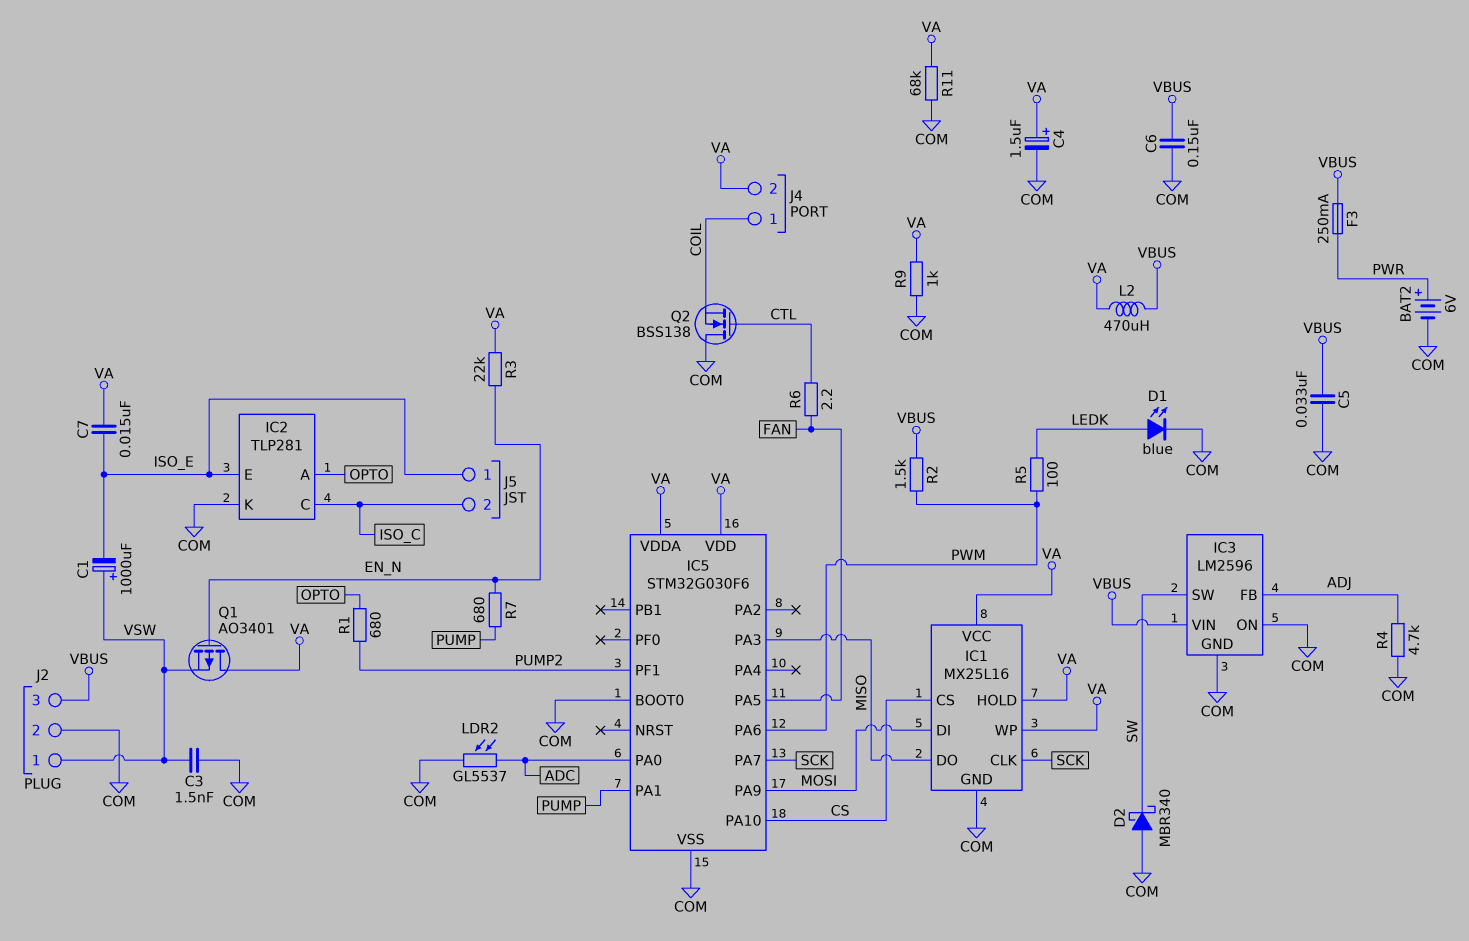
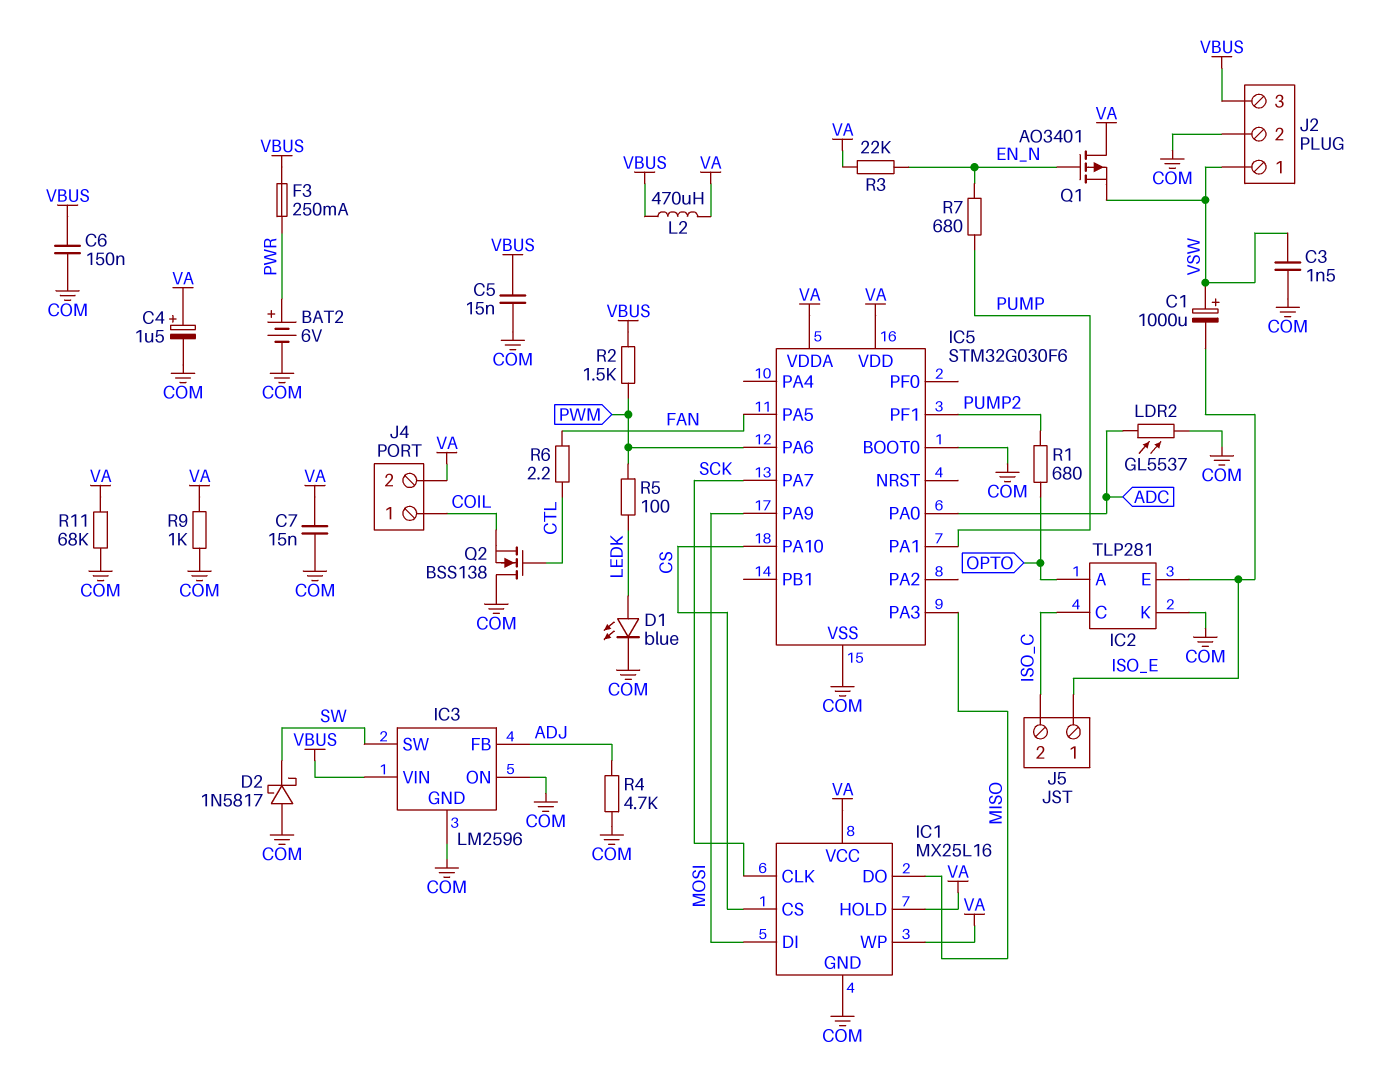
C5: 33nF (COM, VBUS) -> 15nF (COM, VBUS)
C7: 15nF (ISO_E, VA) -> 15nF (COM, VA)
D2: schottky MBR340 (A COM, K SW) -> schottky 1N5817 (A COM, K SW)

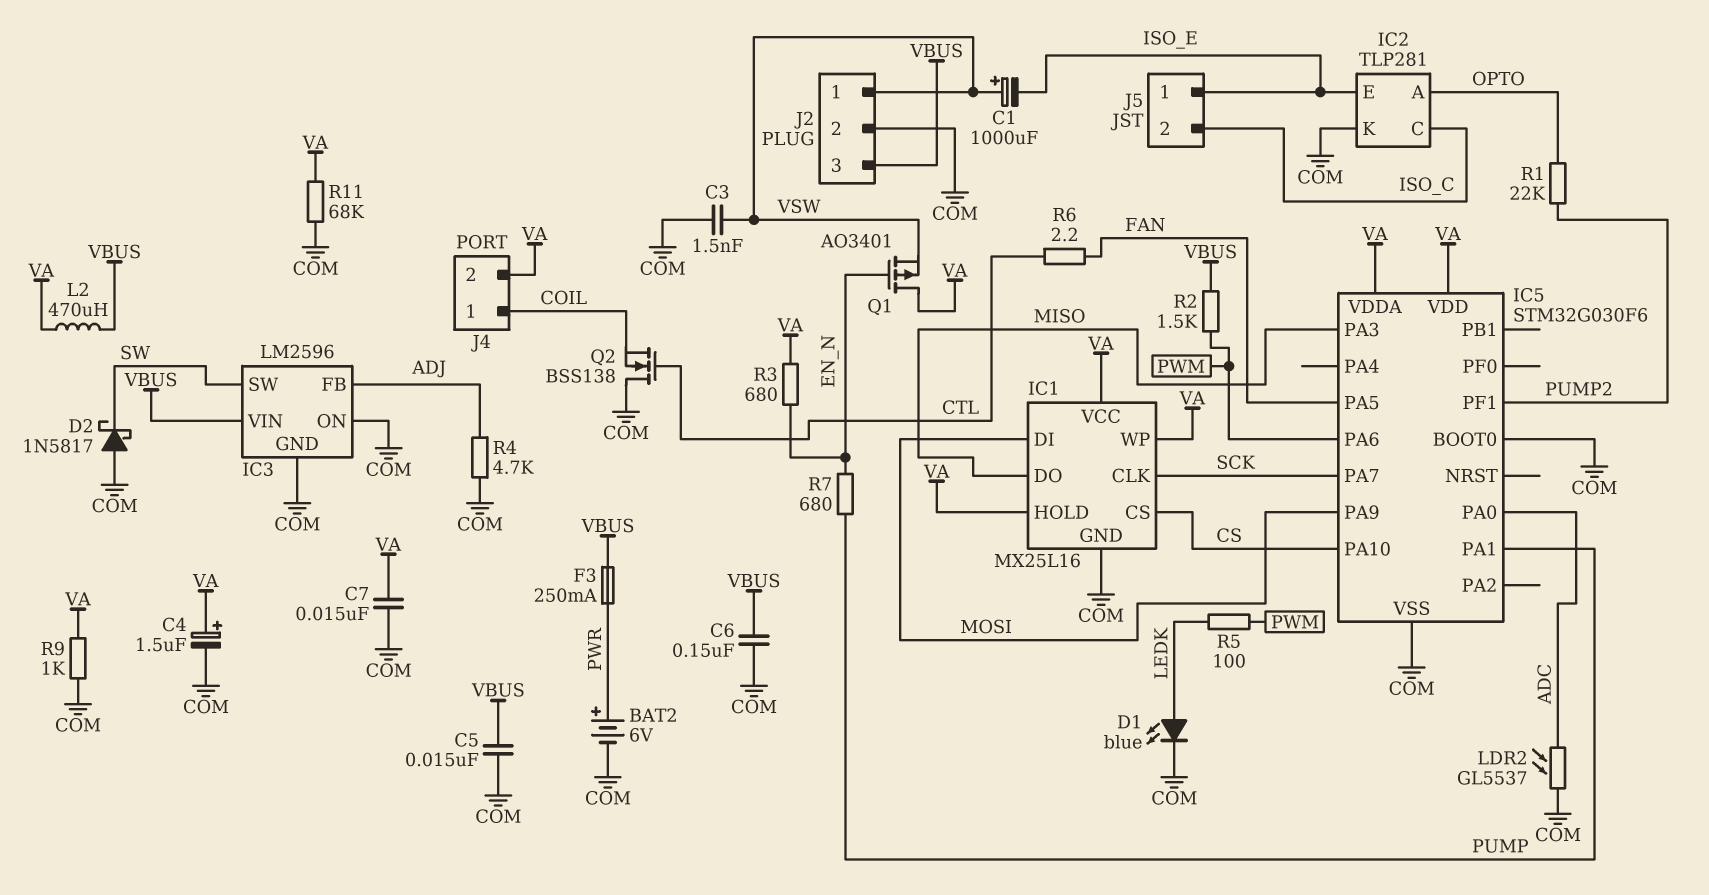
R1: 680 (OPTO, PUMP2) -> 22k (OPTO, PUMP2)
R3: 22k (EN_N, VA) -> 680 (EN_N, VA)

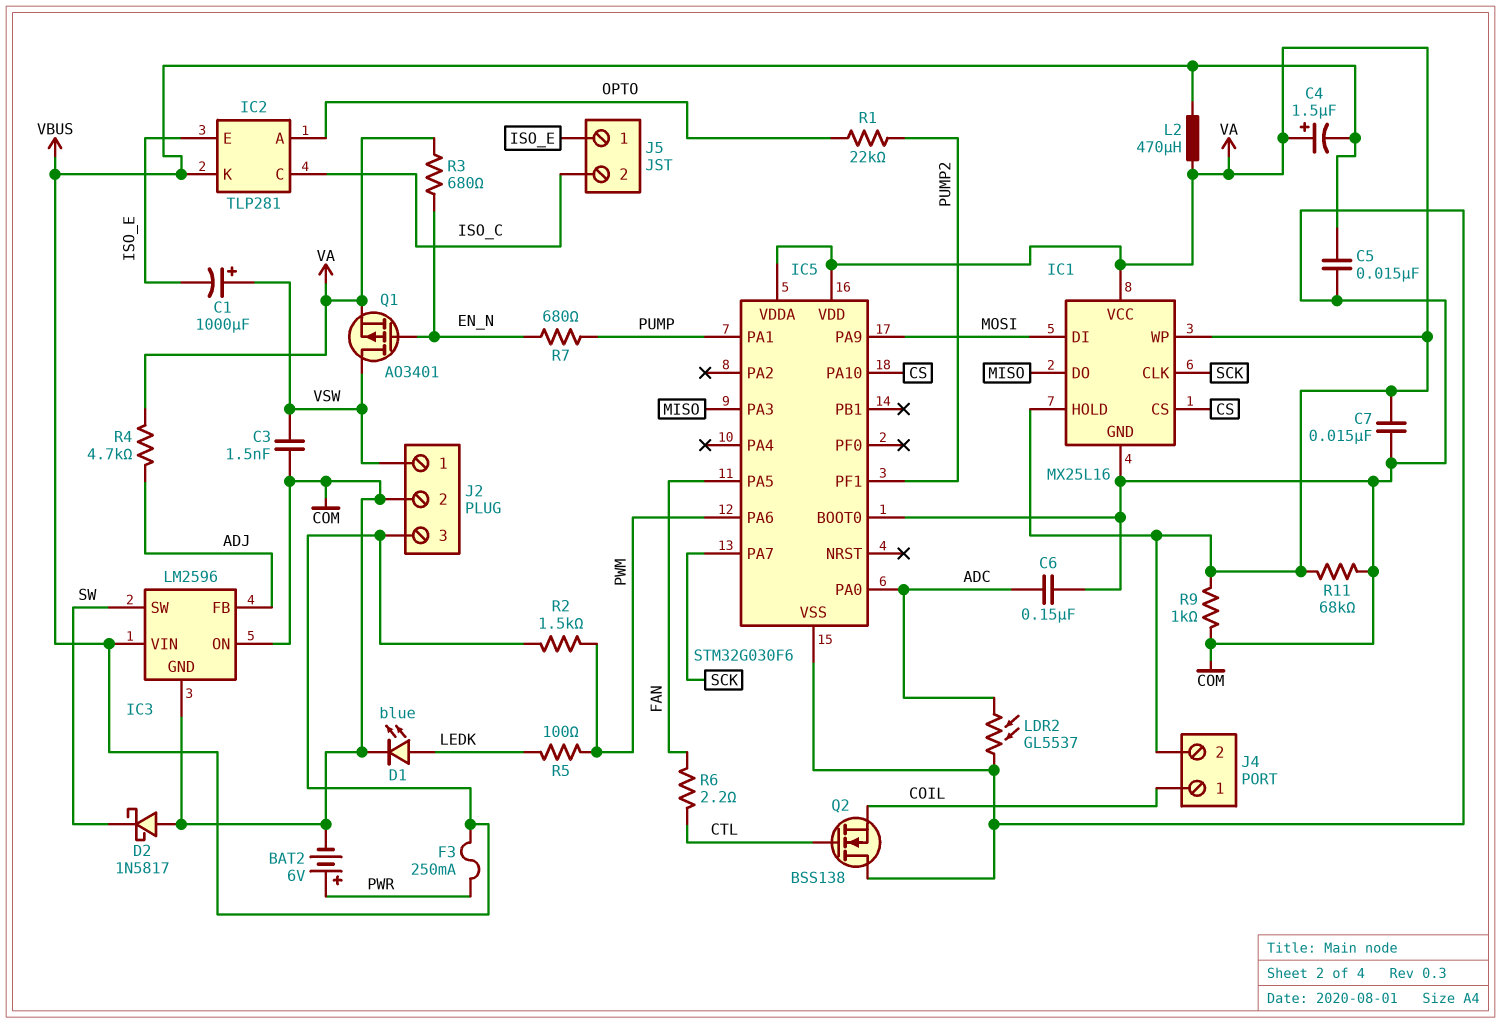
C4: 1.5uF (plus VA, minus COM) -> 1.5uF (plus VA, minus VBUS)
C6: 150nF (COM, VBUS) -> 150nF (ADC, COM)
IC2 pin K: COM -> VBUS
Q1: PMOS AO3401 (G EN_N, D VA, S VSW) -> PMOS AO3401 (G EN_N, D VSW, S VA)
R4: 4.7k (ADJ, COM) -> 4.7k (ADJ, VA)

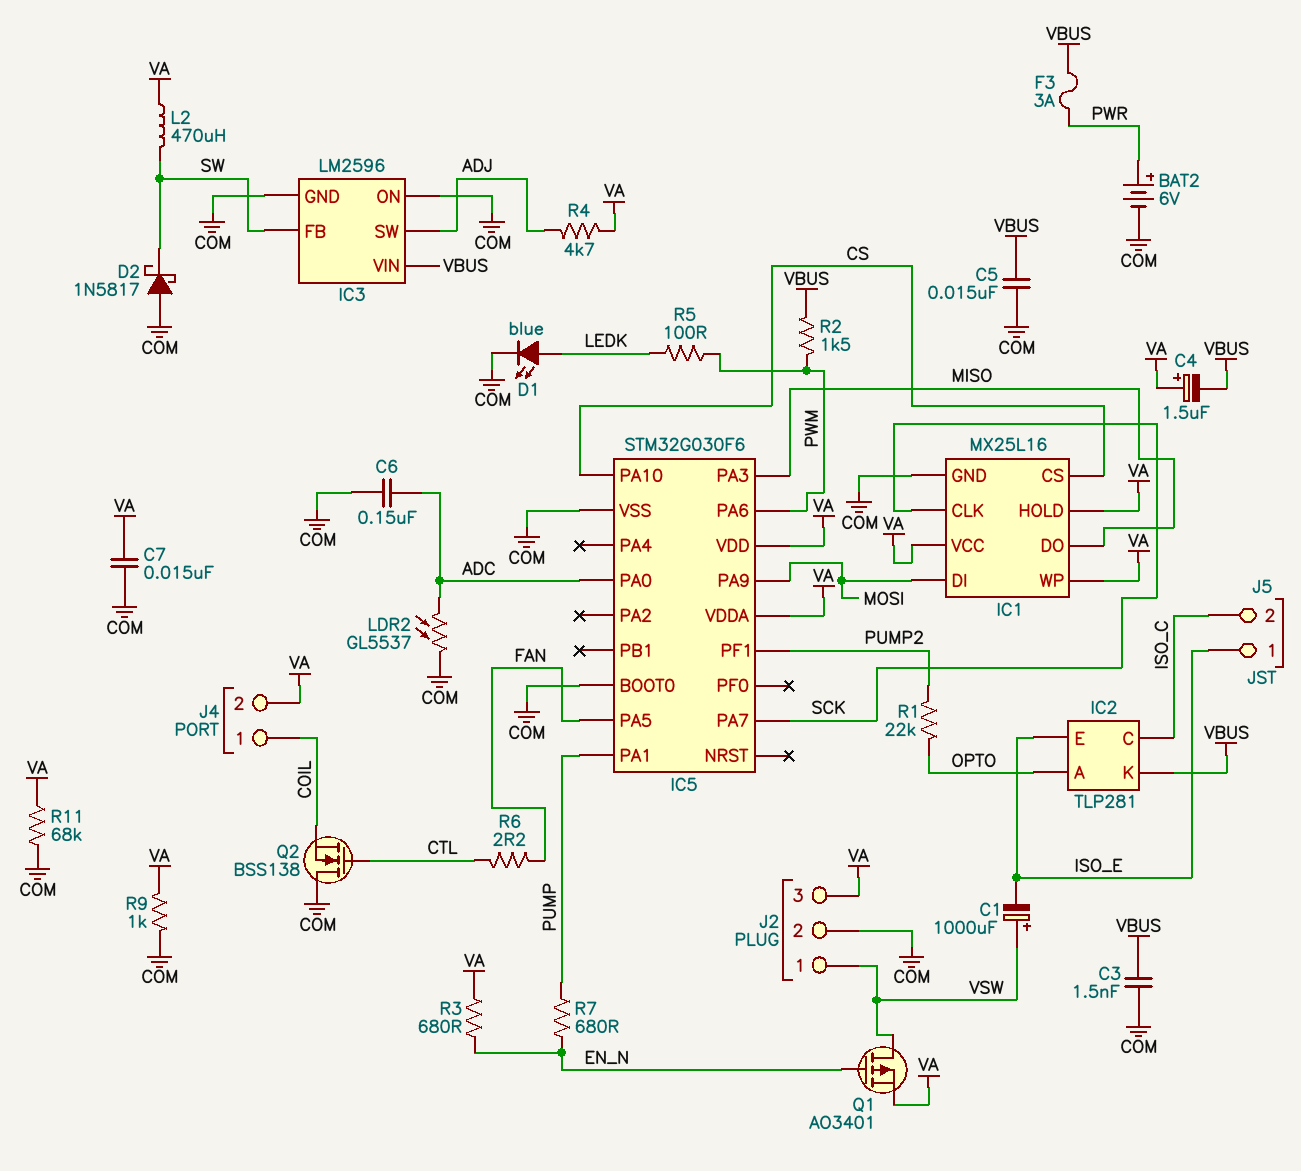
C3: 1.5nF (COM, VSW) -> 1.5nF (COM, VBUS)
F3: 250mA (PWR, VBUS) -> 3A (PWR, VBUS)
IC3 pin FB: ADJ -> SW
IC3 pin SW: SW -> ADJ
J2 pin 3: VBUS -> VA
L2: 470uH (VA, VBUS) -> 470uH (SW, VA)

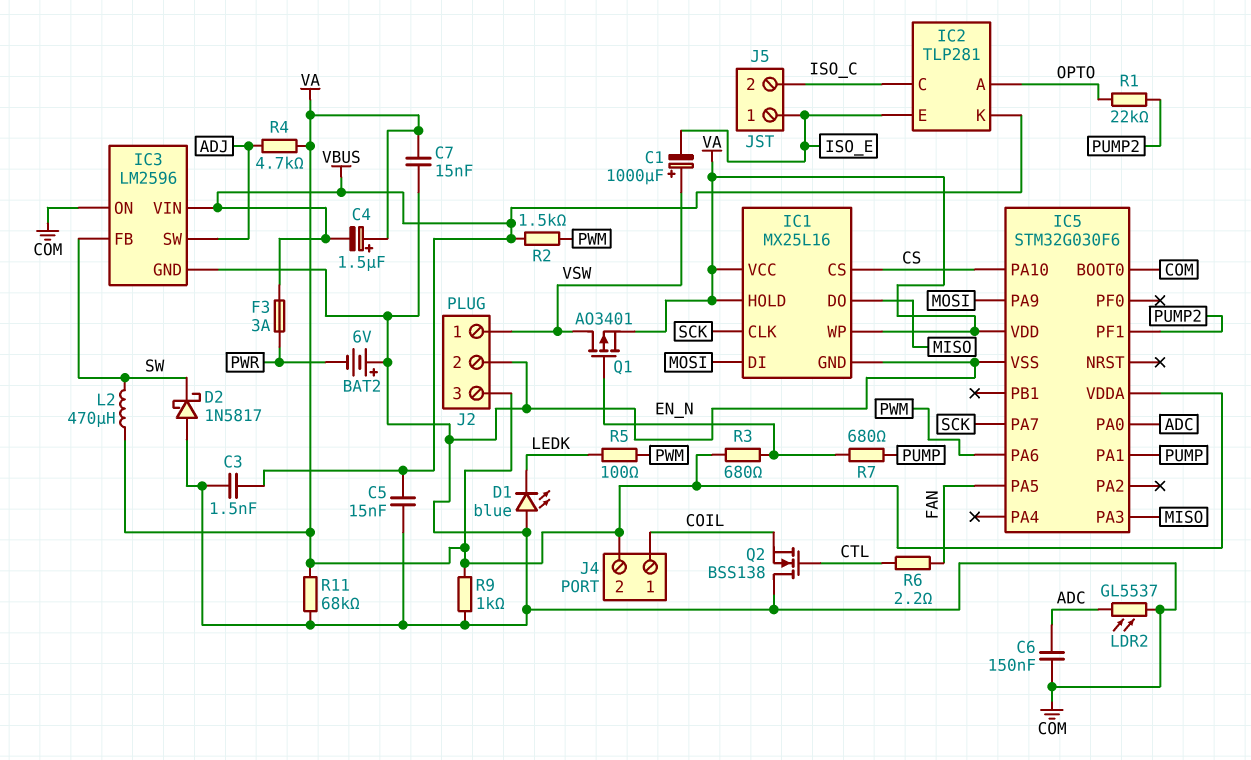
BAT2: 6V (plus PWR, minus COM) -> 6V (plus COM, minus PWR)
D1: LED blue (A LEDK, K COM) -> LED blue (A COM, K LEDK)

